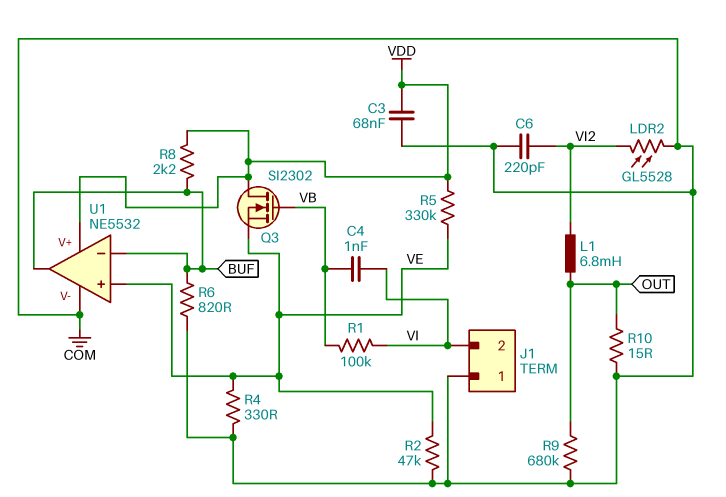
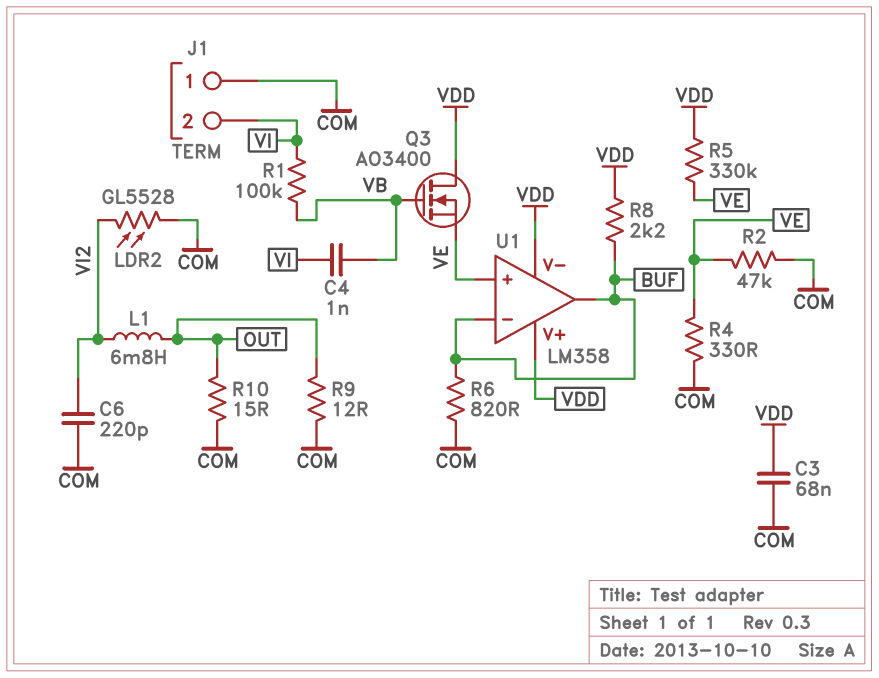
Q3: NMOS SI2302 (G VB, D VDD, S VE) -> NMOS AO3400 (G VB, D VDD, S VE)
R9: 680k (COM, OUT) -> 12 (COM, OUT)
U1: NE5532 -> LM358
U1 pin V-: COM -> VDD

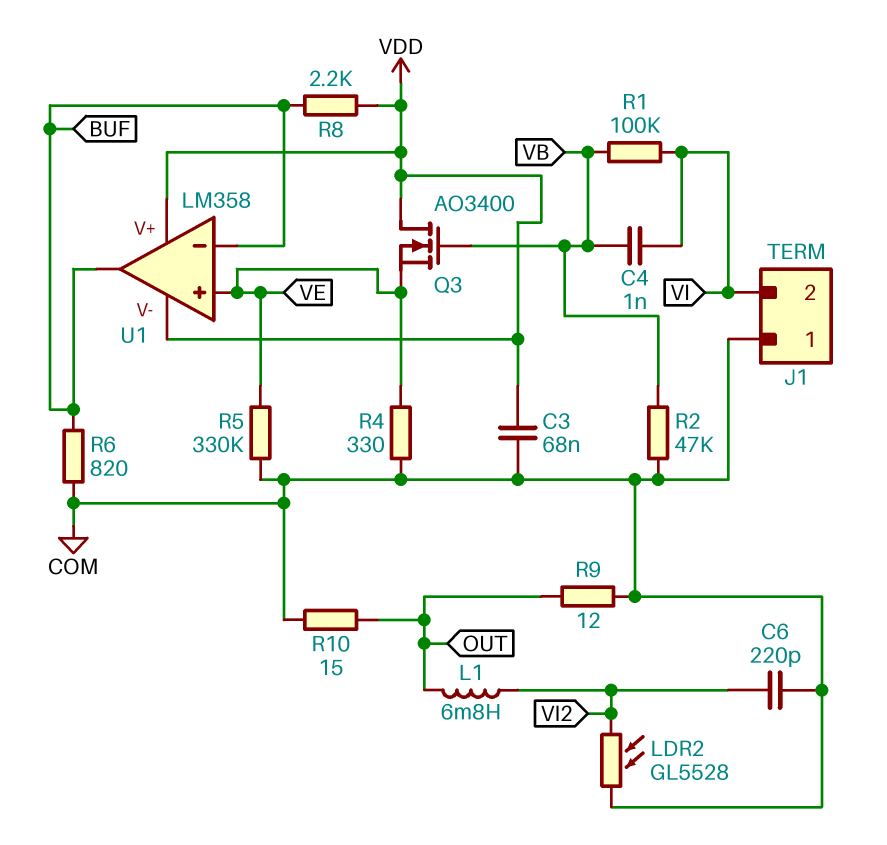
R2: 47k (COM, VE) -> 47k (COM, VB)
R5: 330k (VDD, VE) -> 330k (COM, VE)

